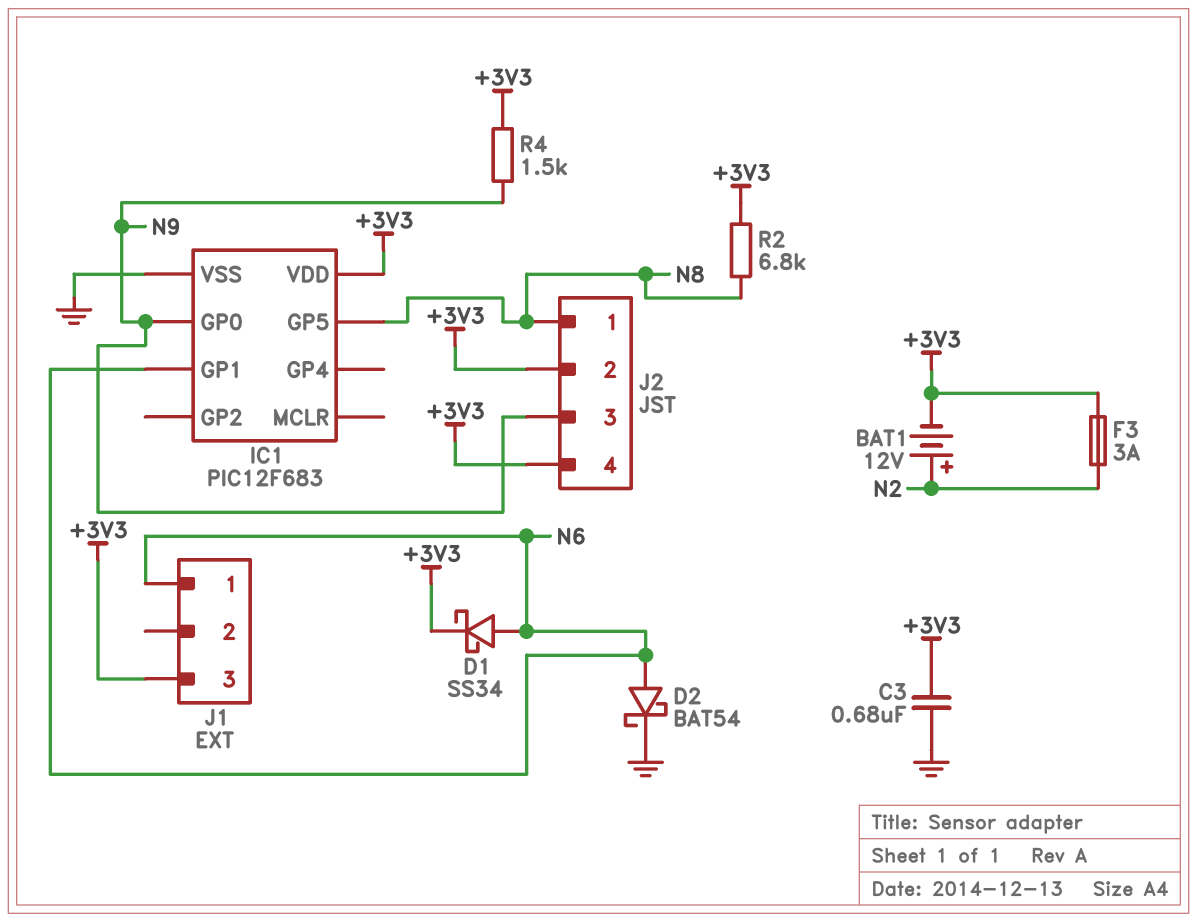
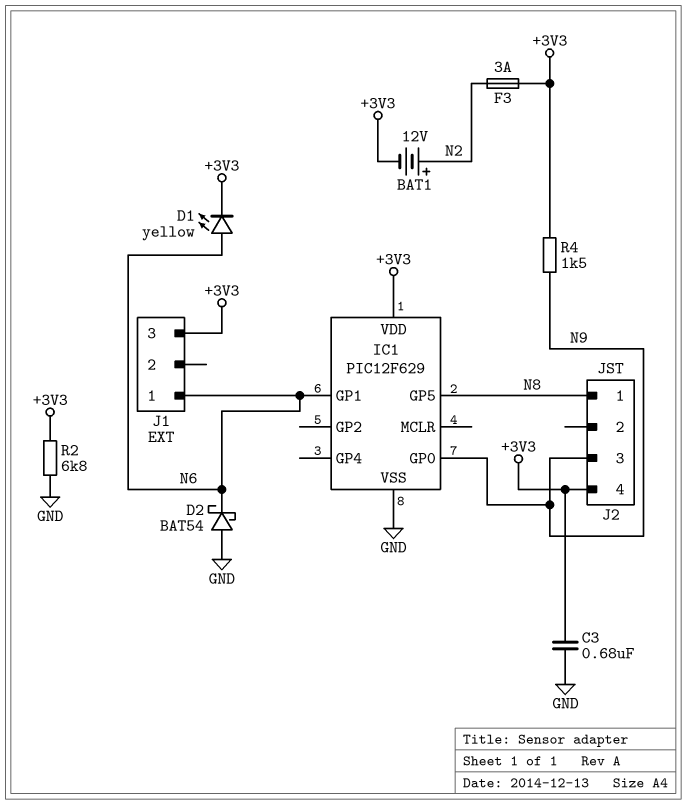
D1: schottky SS34 (A N6, K +3V3) -> LED yellow (A N6, K +3V3)
D2: schottky BAT54 (A N6, K GND) -> schottky BAT54 (A GND, K N6)
IC1: PIC12F683 -> PIC12F629
J2 pin 2: +3V3 -> none
R2: 6.8k (+3V3, N8) -> 6.8k (+3V3, GND)

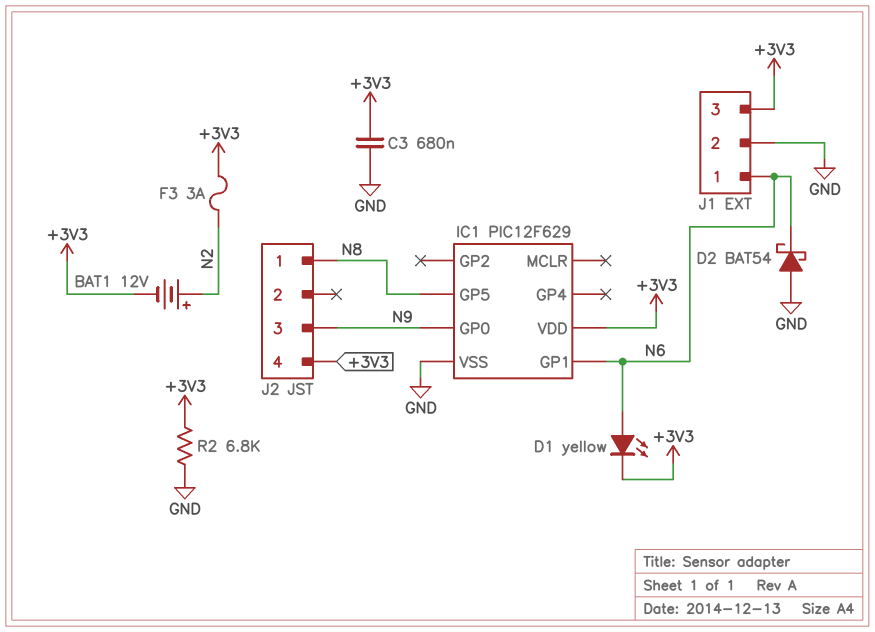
J1 pin 2: none -> GND
R4: 1.5k (+3V3, N9) -> none

